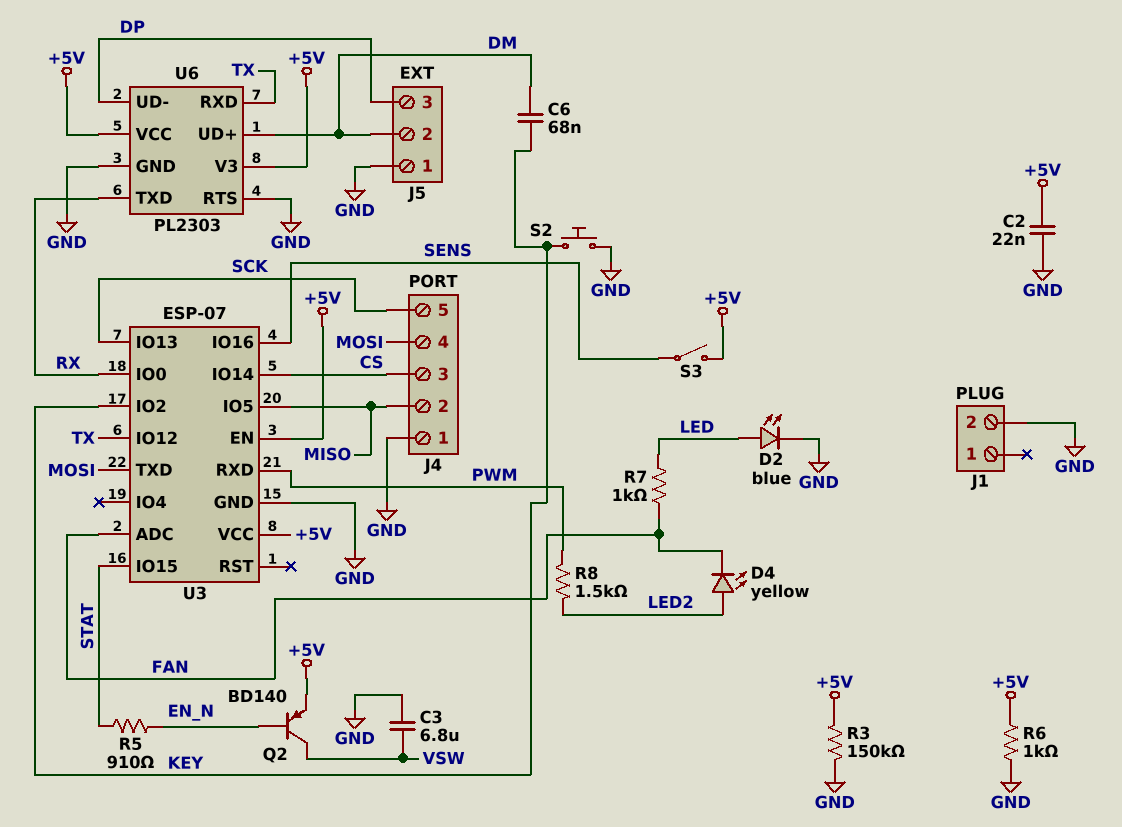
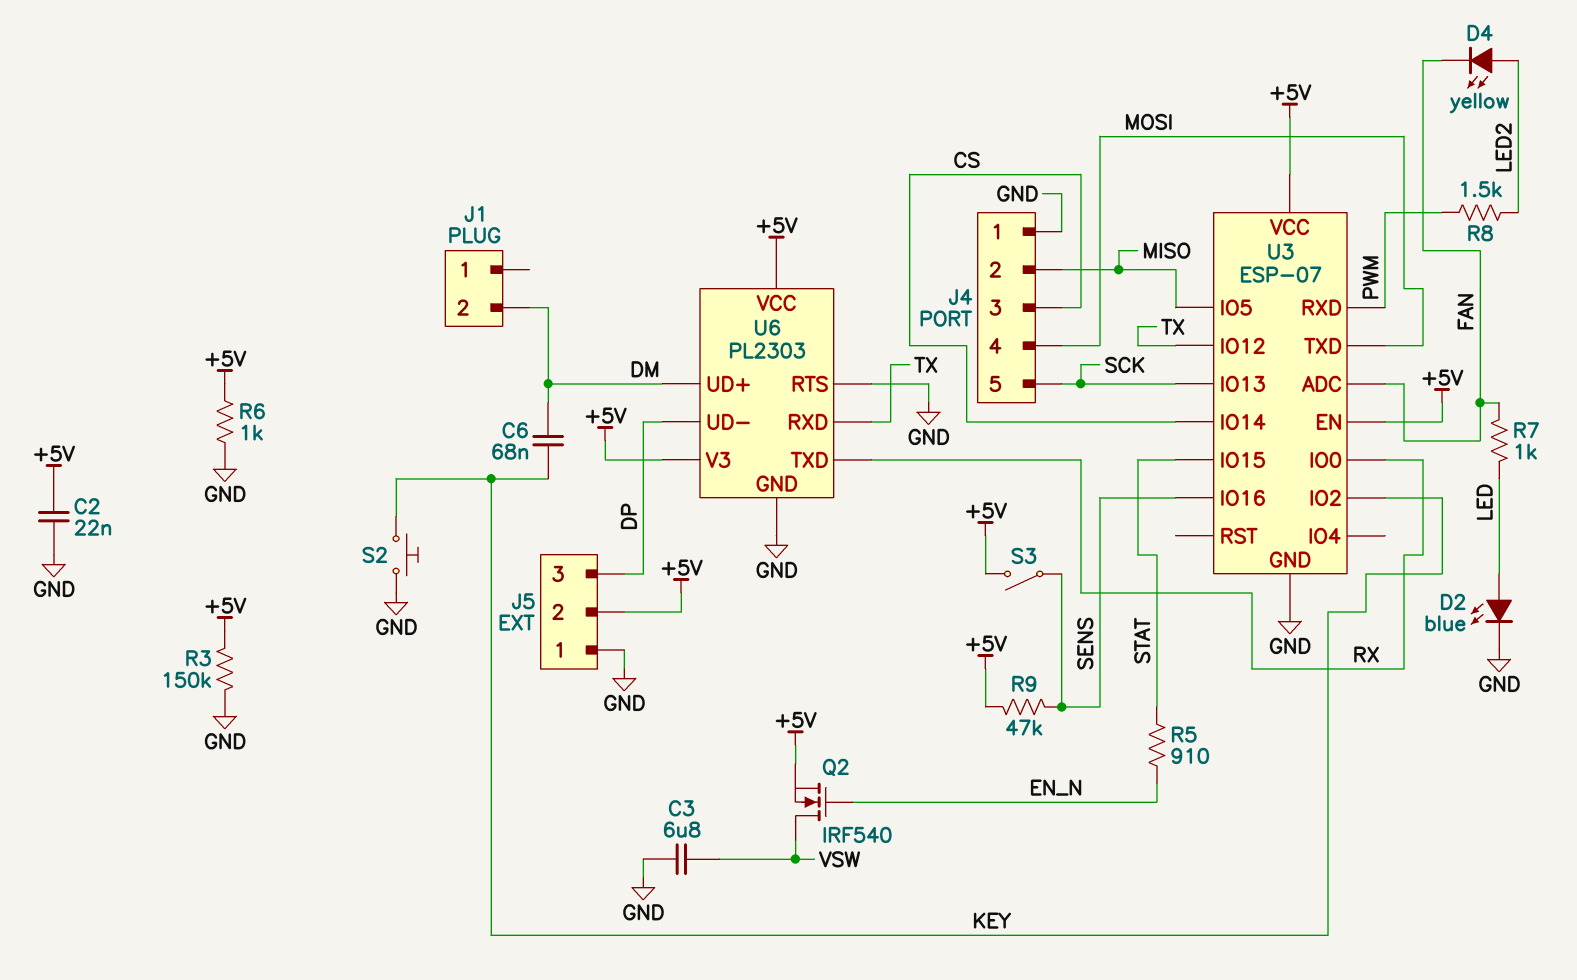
J1 pin 2: GND -> DM
J5 pin 2: DM -> +5V
Q2: PNP BD140 (B EN_N, C VSW, E +5V) -> NMOS IRF540 (G EN_N, D VSW, S +5V)
R9: none -> 47k (+5V, SENS)

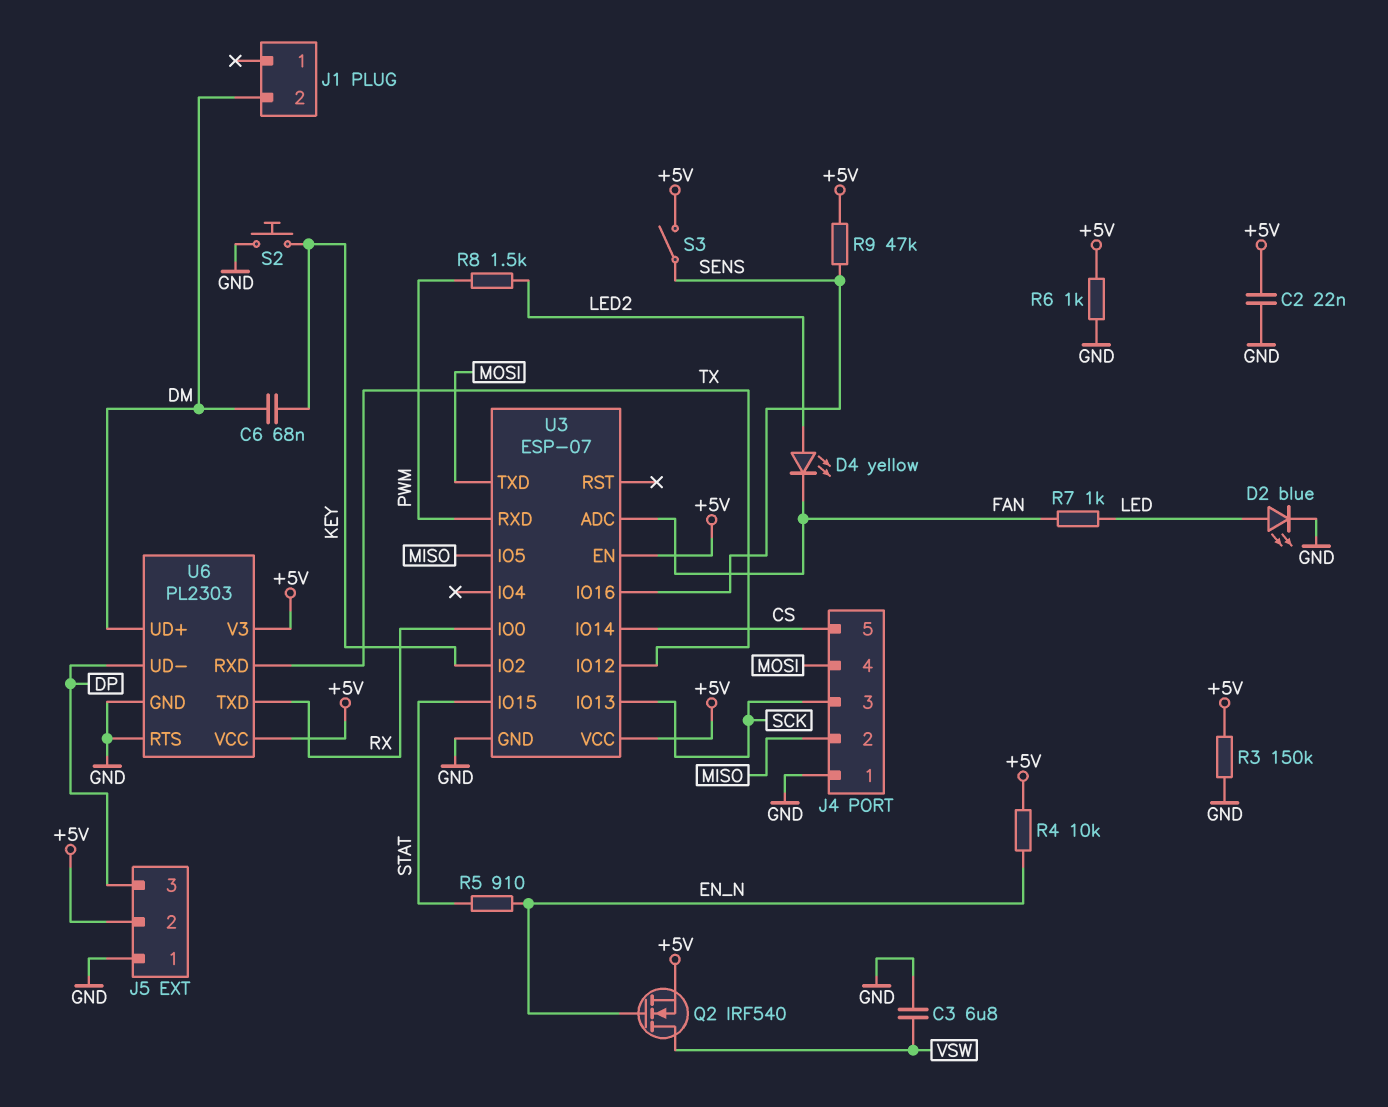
J4 pin 3: CS -> SCK
J4 pin 5: SCK -> CS
R4: none -> 10k (+5V, EN_N)

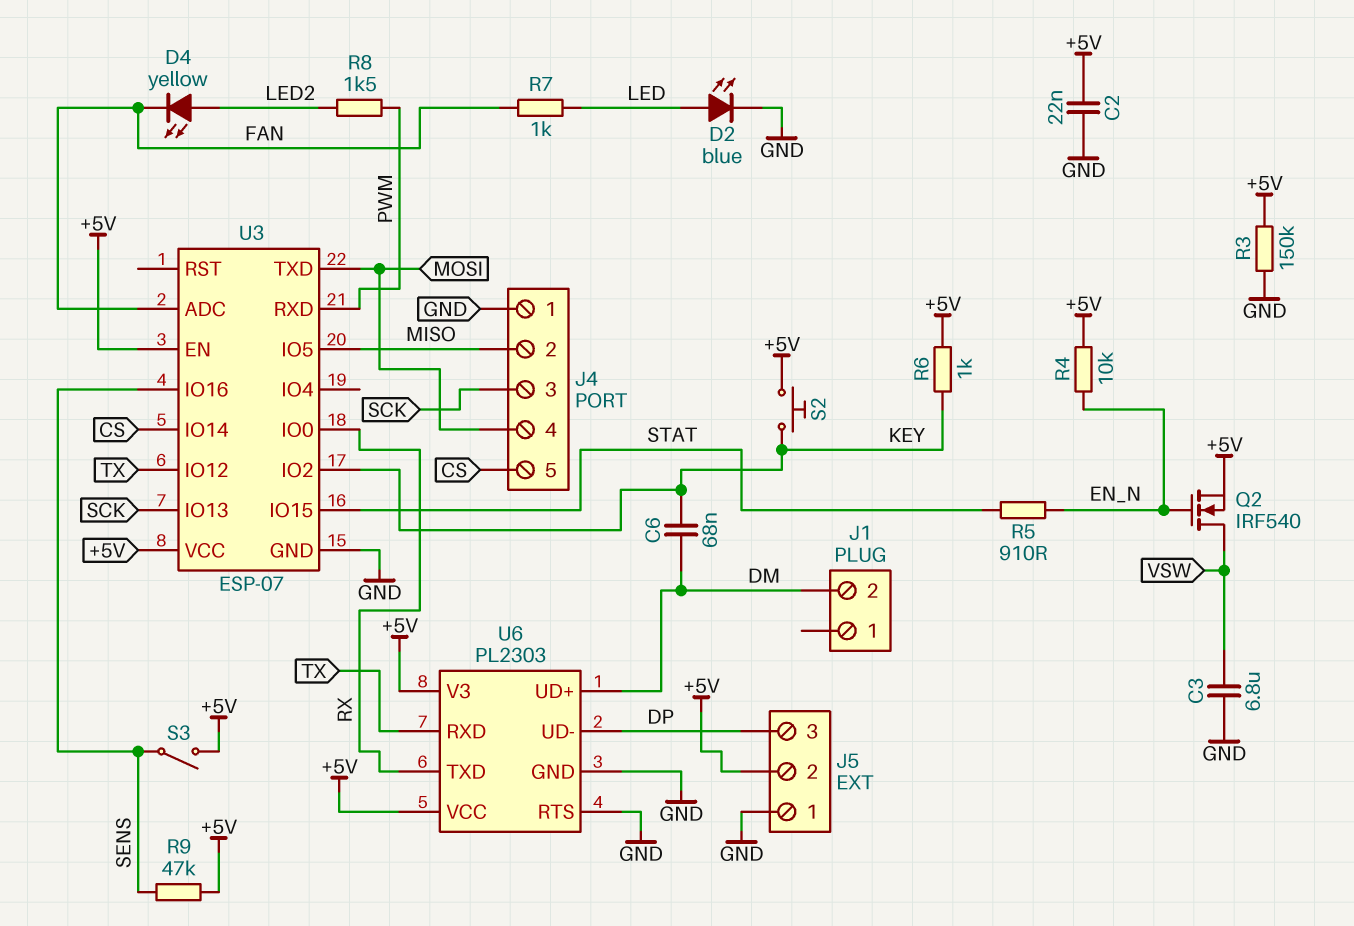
R6: 1k (+5V, GND) -> 1k (+5V, KEY)
S2: button (GND, KEY) -> button (+5V, KEY)

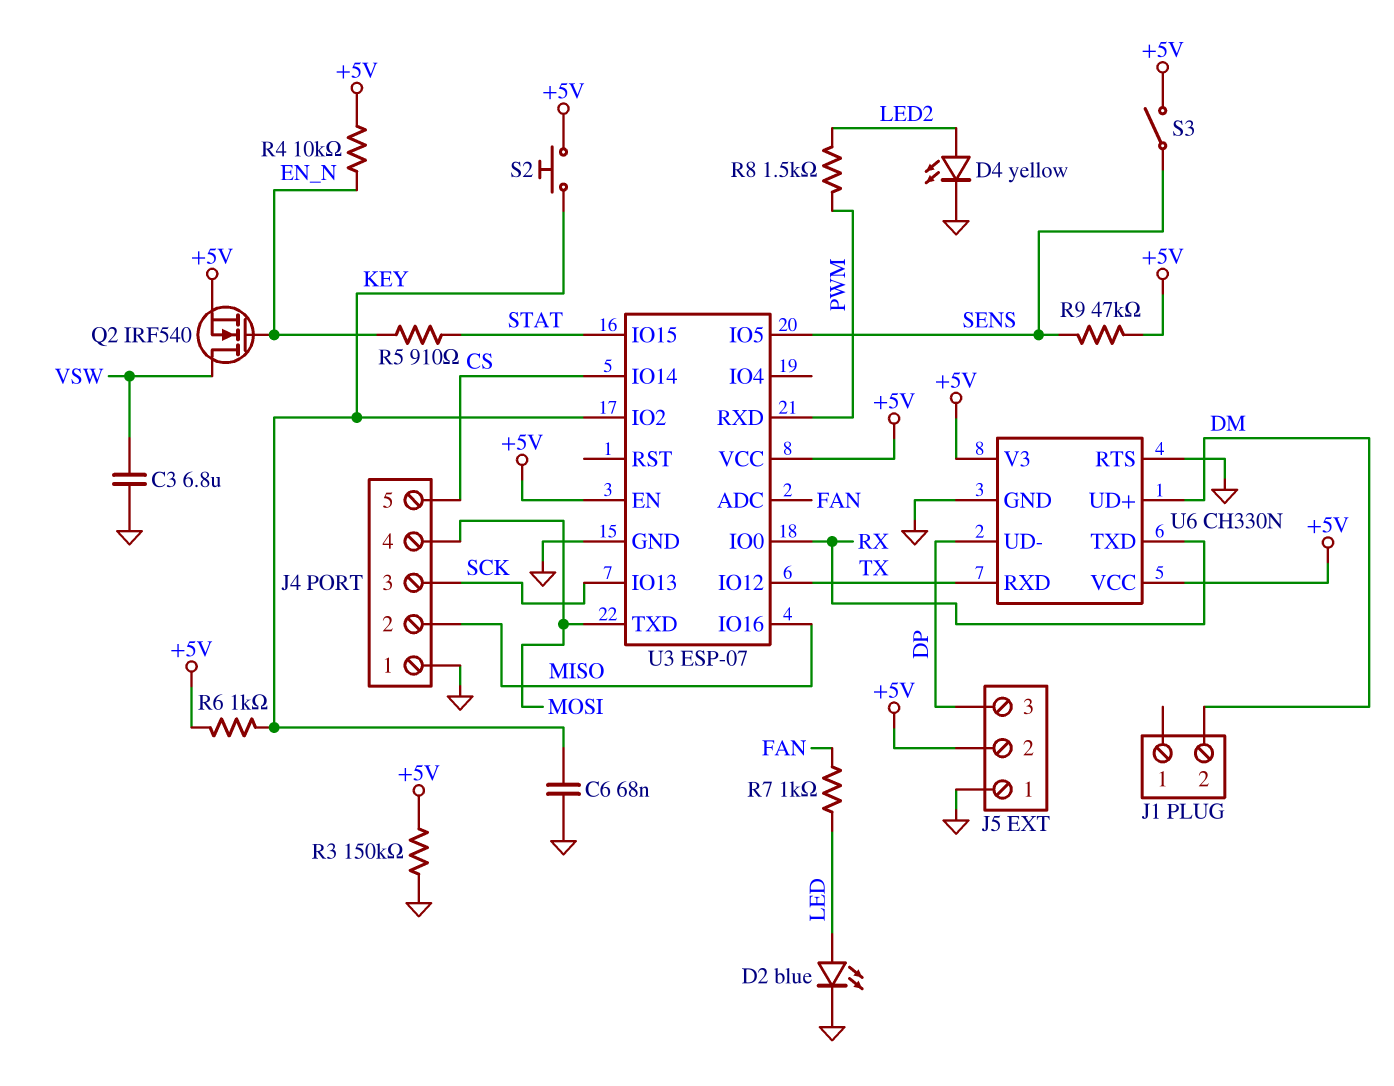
C2: 22nF (+5V, GND) -> none
C6: 68nF (DM, KEY) -> 68nF (GND, KEY)
D4: LED yellow (A LED2, K FAN) -> LED yellow (A LED2, K GND)
U3 pin IO5: MISO -> SENS
U3 pin IO16: SENS -> MISO
U6: PL2303 -> CH330N

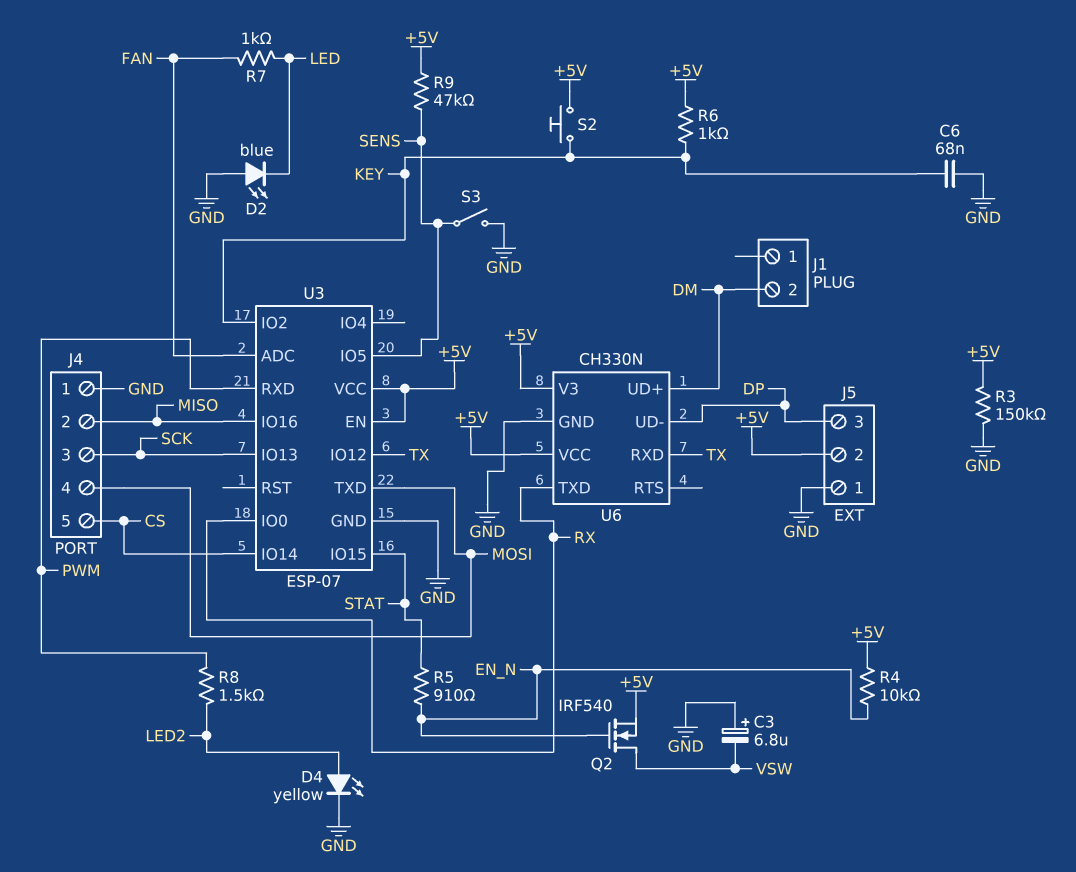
C3: 6.8uF (GND, VSW) -> 6.8uF (plus GND, minus VSW)
D2: LED blue (A LED, K GND) -> LED blue (A GND, K LED)
S3: switch (+5V, SENS) -> switch (GND, SENS)
U6 pin RTS: GND -> none

